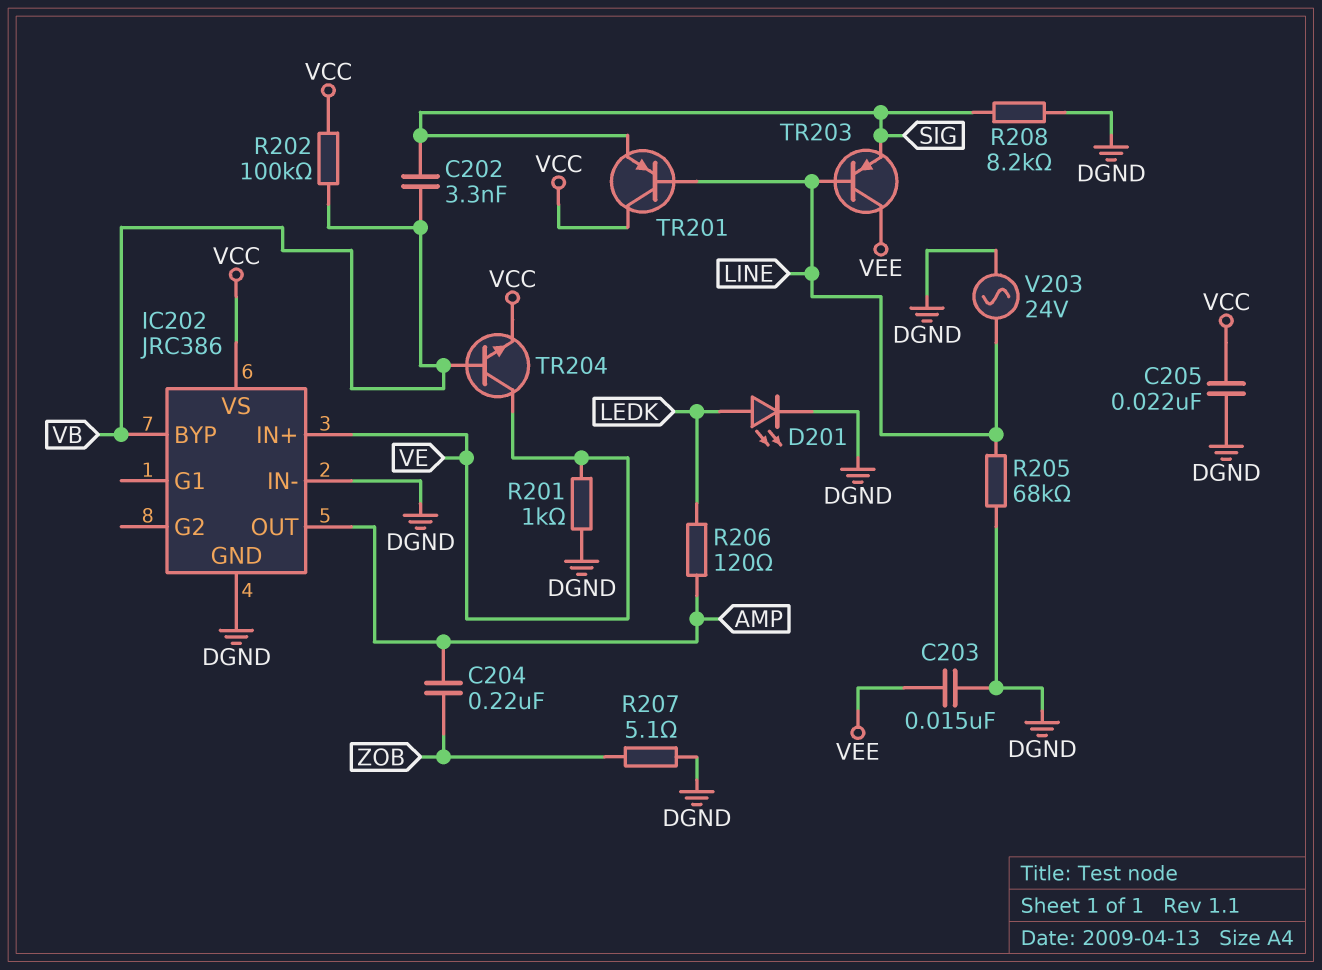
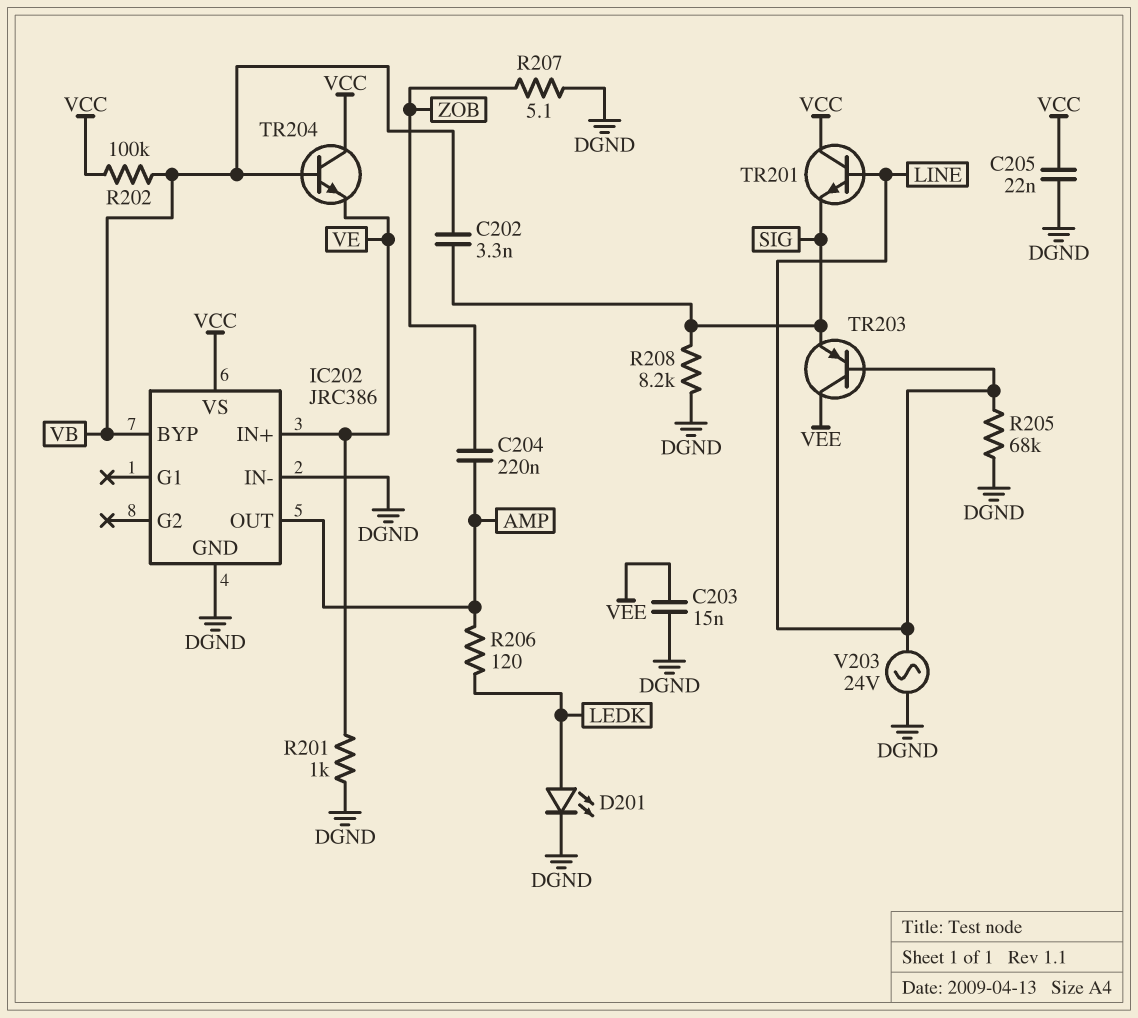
TR201: PNP (B LINE, C VCC, E SIG) -> NPN (B LINE, C VCC, E SIG)
TR204: NPN (B VB, C VE, E VCC) -> NPN (B VB, C VCC, E VE)

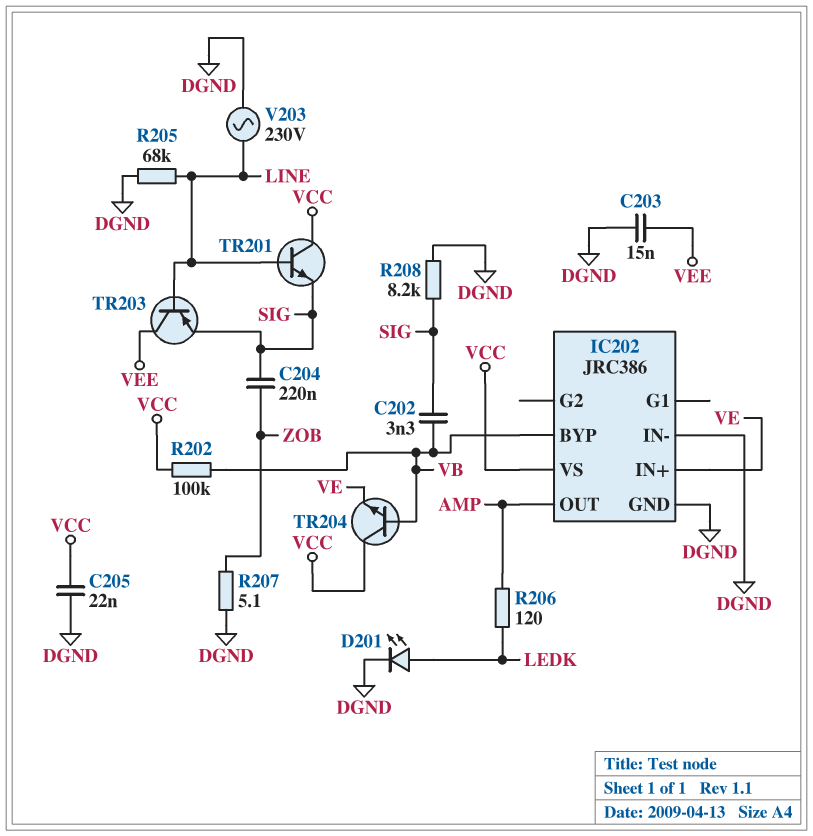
C204: 220nF (AMP, ZOB) -> 220nF (SIG, ZOB)
R201: 1k (DGND, VE) -> none
V203: AC 24V (DGND, LINE) -> AC 230V (DGND, LINE)

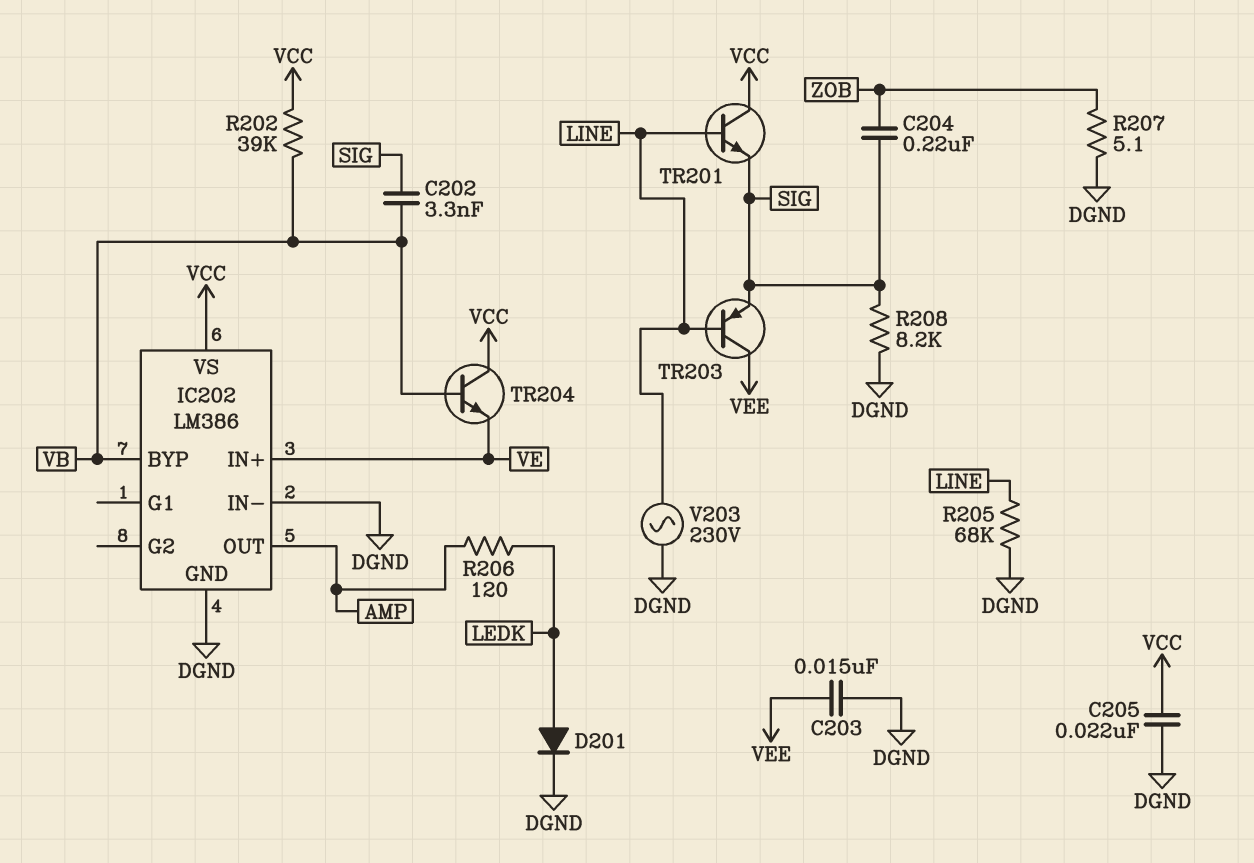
D201: LED (A LEDK, K DGND) -> diode (A LEDK, K DGND)
IC202: JRC386 -> LM386
R202: 100k (VB, VCC) -> 39k (VB, VCC)

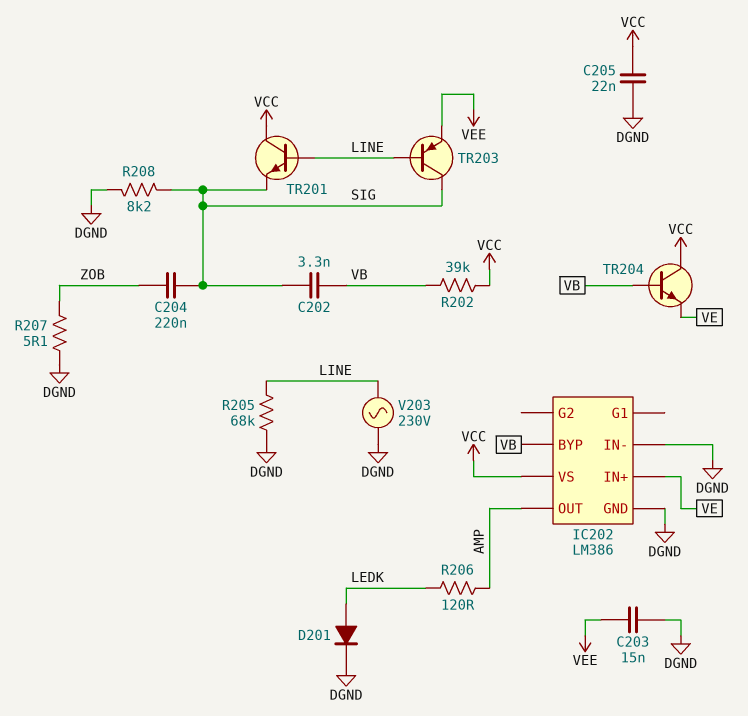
TR203: PNP (B LINE, C VEE, E SIG) -> PNP (B LINE, C SIG, E VEE)

